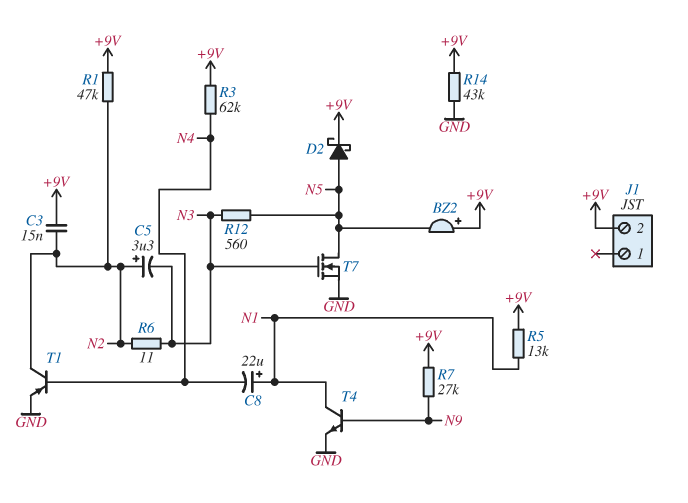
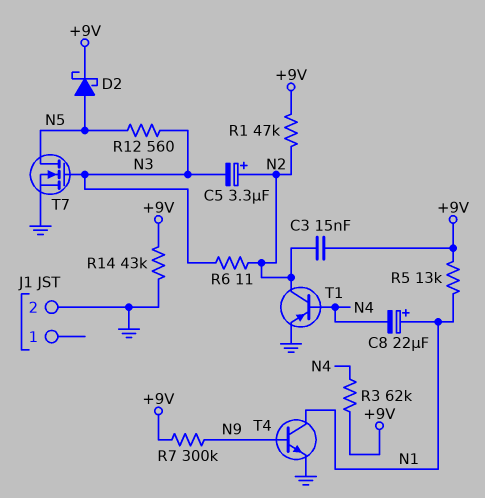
BZ2: buzzer (plus +9V, minus N5) -> none
J1 pin 2: +9V -> GND
R7: 27k (+9V, N9) -> 300k (+9V, N9)

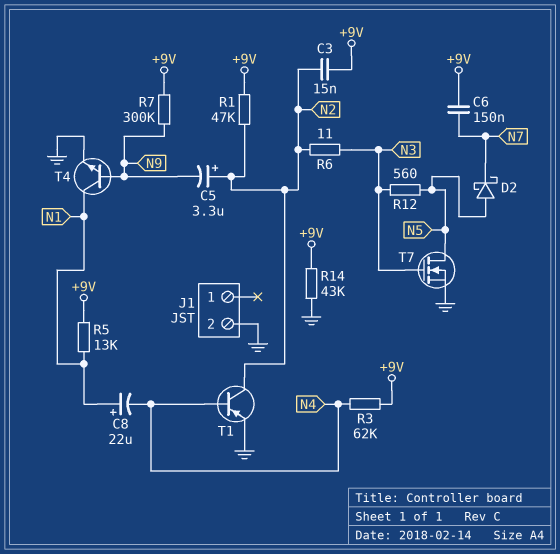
C5: 3.3uF (plus N2, minus N3) -> 3.3uF (plus N2, minus N9)
C6: none -> 150nF (+9V, N7)
D2: schottky (A N5, K +9V) -> schottky (A N5, K N7)

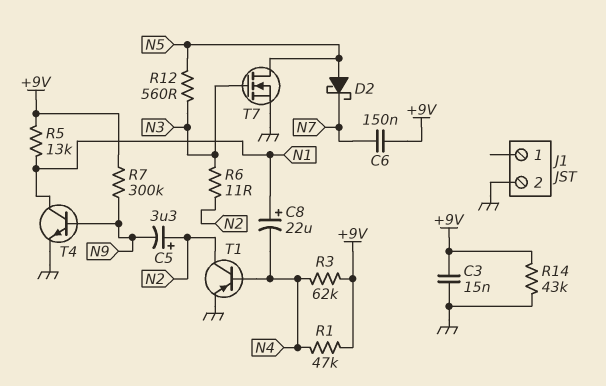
C3: 15nF (+9V, N2) -> 15nF (+9V, GND)
R1: 47k (+9V, N2) -> 47k (+9V, N4)

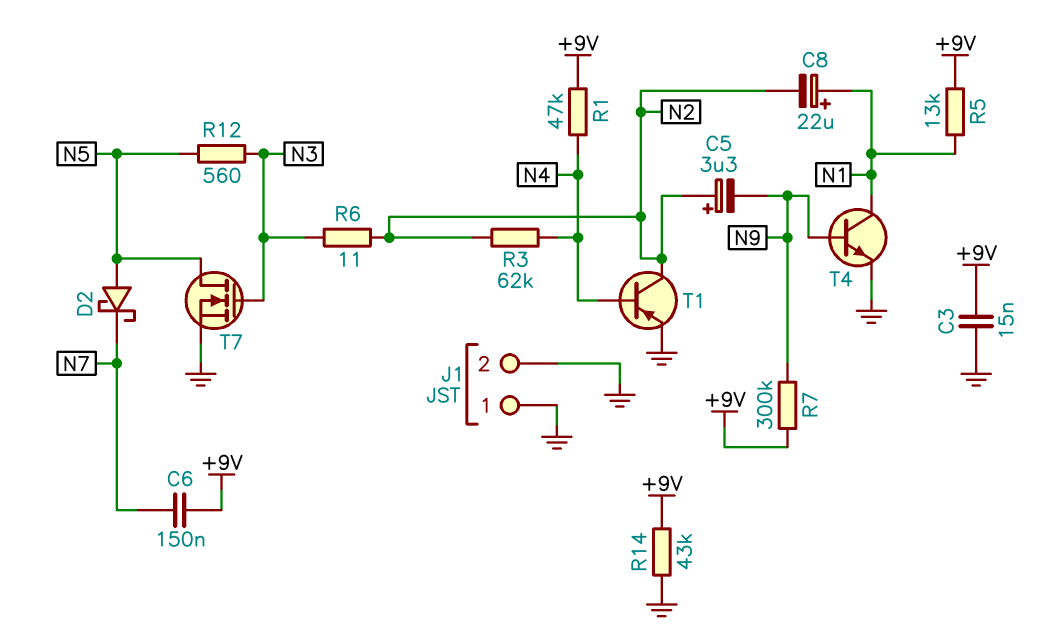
C8: 22uF (plus N1, minus N4) -> 22uF (plus N1, minus N2)
J1 pin 1: none -> GND
R3: 62k (+9V, N4) -> 62k (N2, N4)

